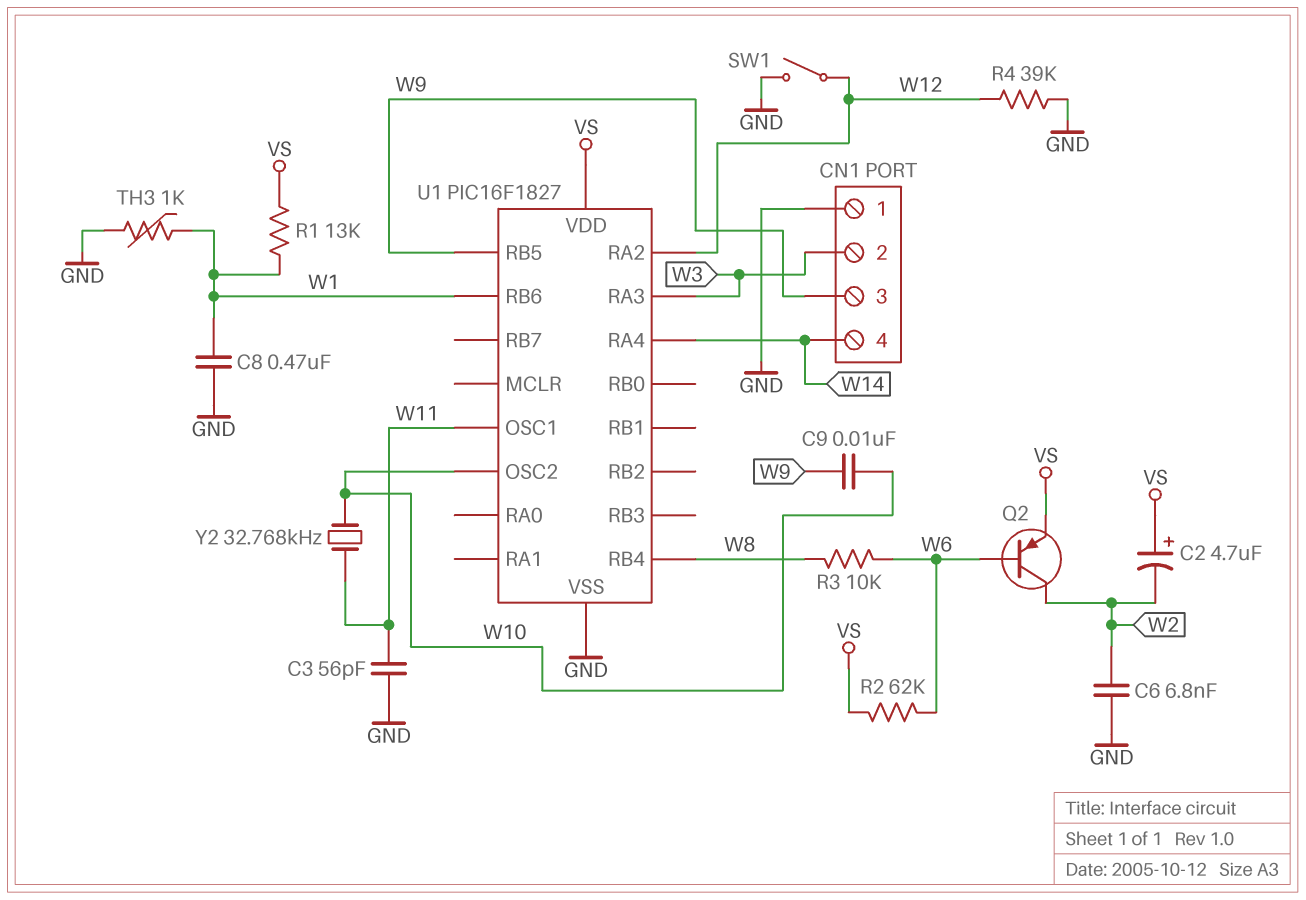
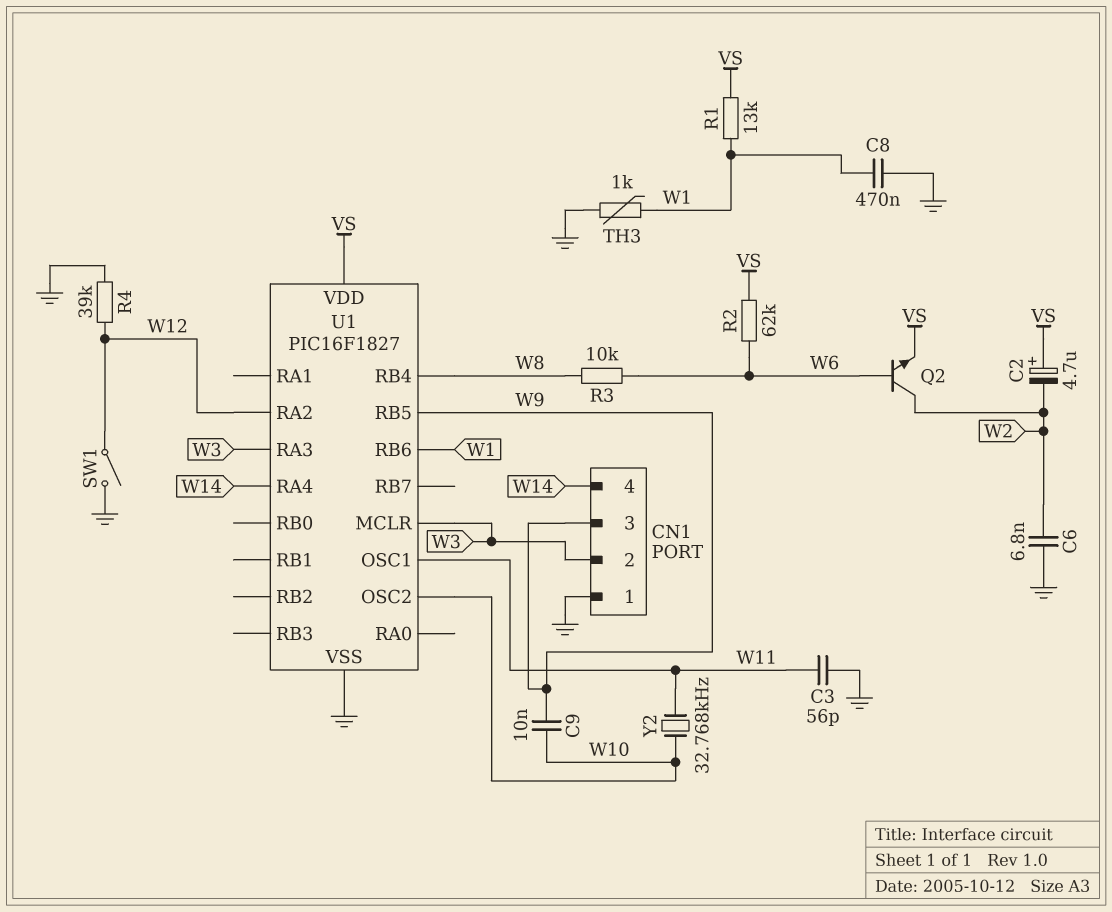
Q2: PNP (B W6, C W2, E VS) -> NPN (B W6, C W2, E VS)
U1 pin MCLR: none -> W3

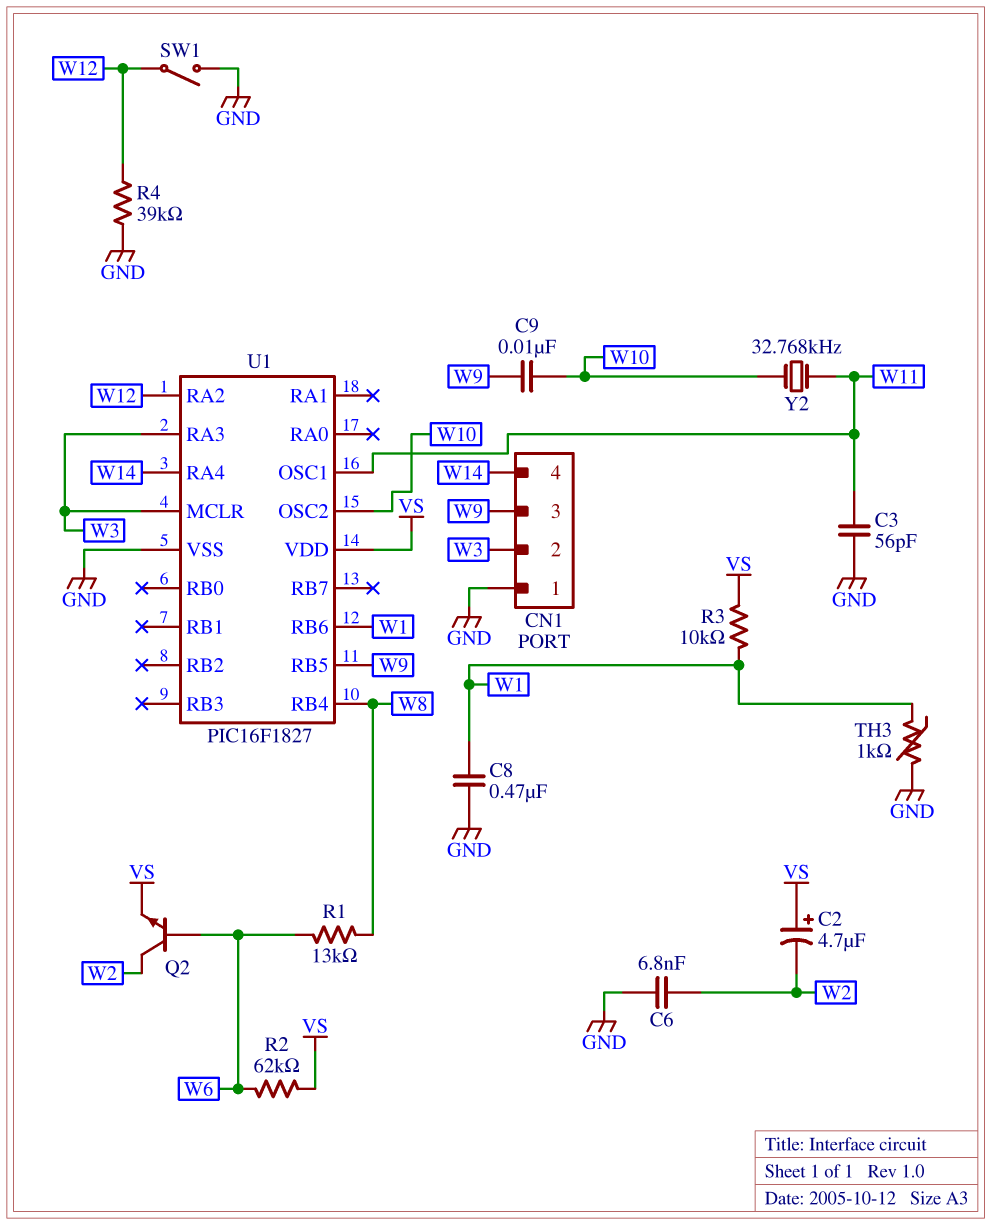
R1: 13k (VS, W1) -> 13k (W6, W8)
R3: 10k (W6, W8) -> 10k (VS, W1)

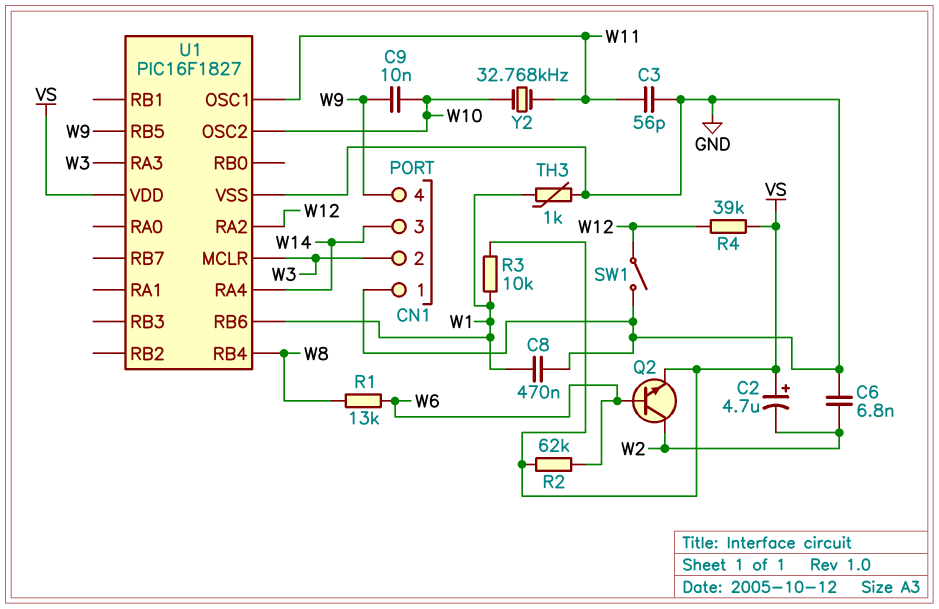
CN1 pin 3: W9 -> W14
CN1 pin 4: W14 -> W9
R4: 39k (GND, W12) -> 39k (VS, W12)

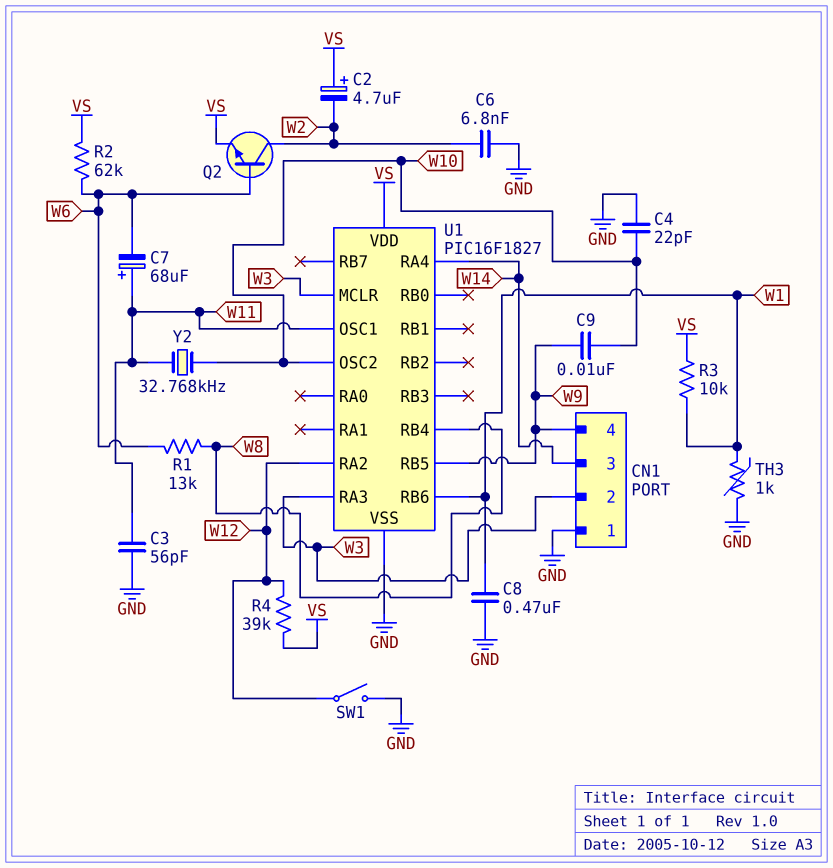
C4: none -> 22pF (GND, W10)
C7: none -> 68uF (plus W11, minus W6)

